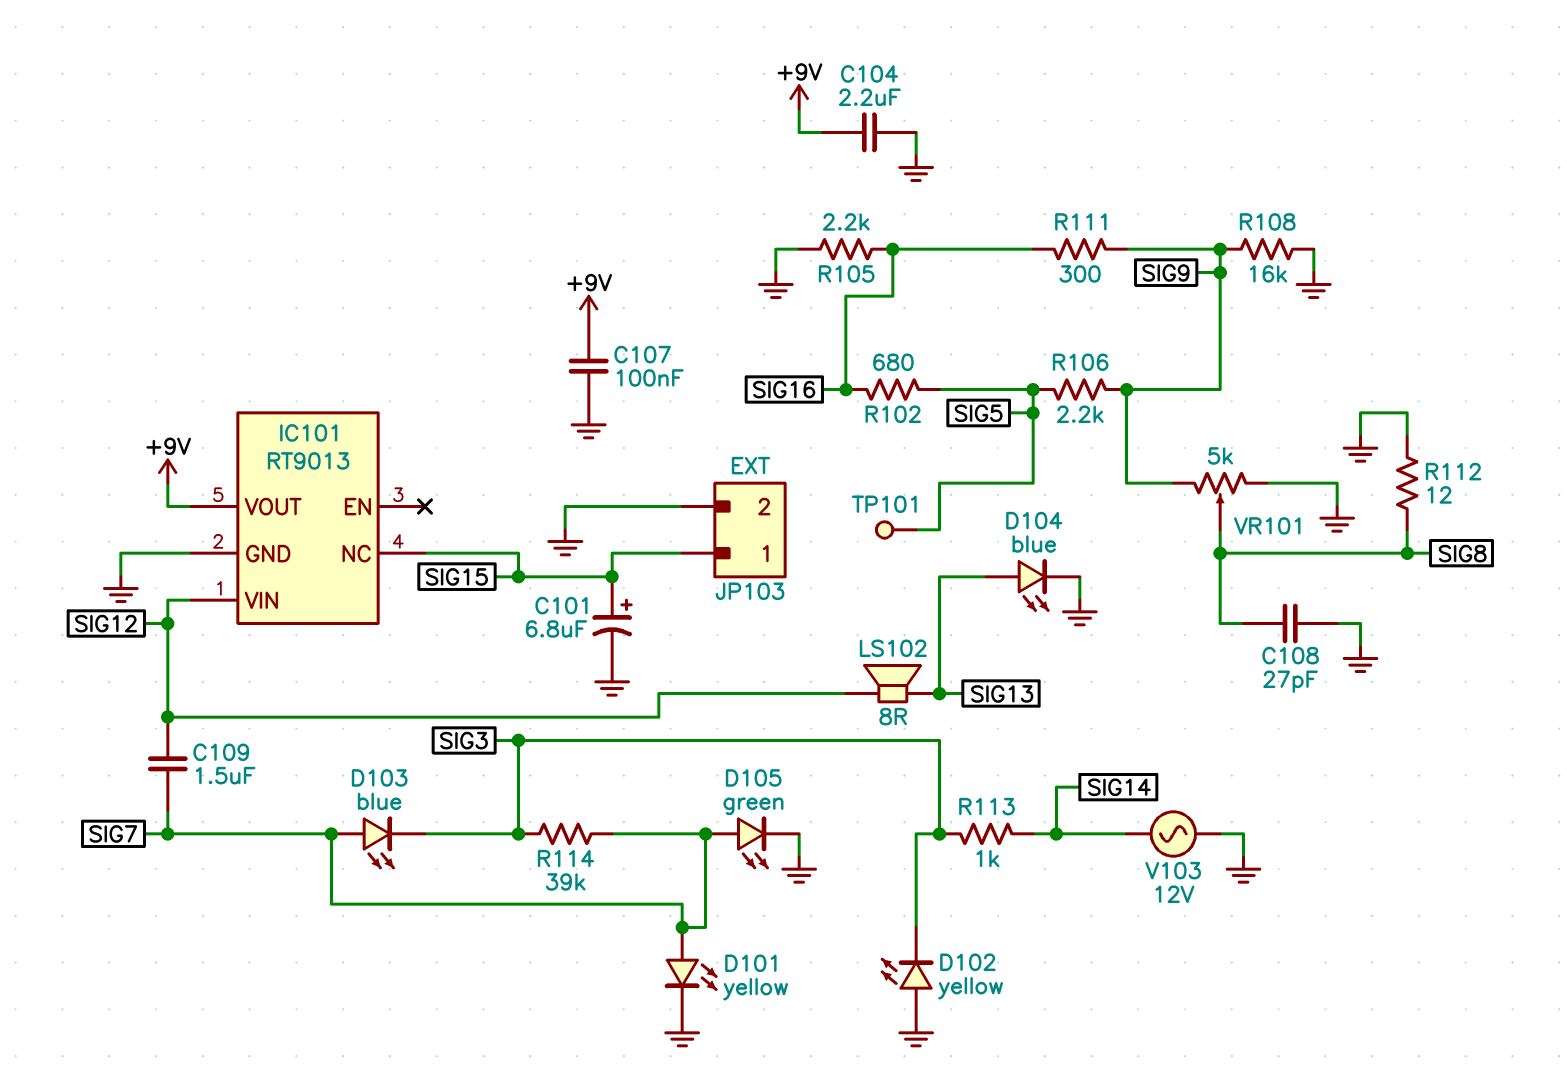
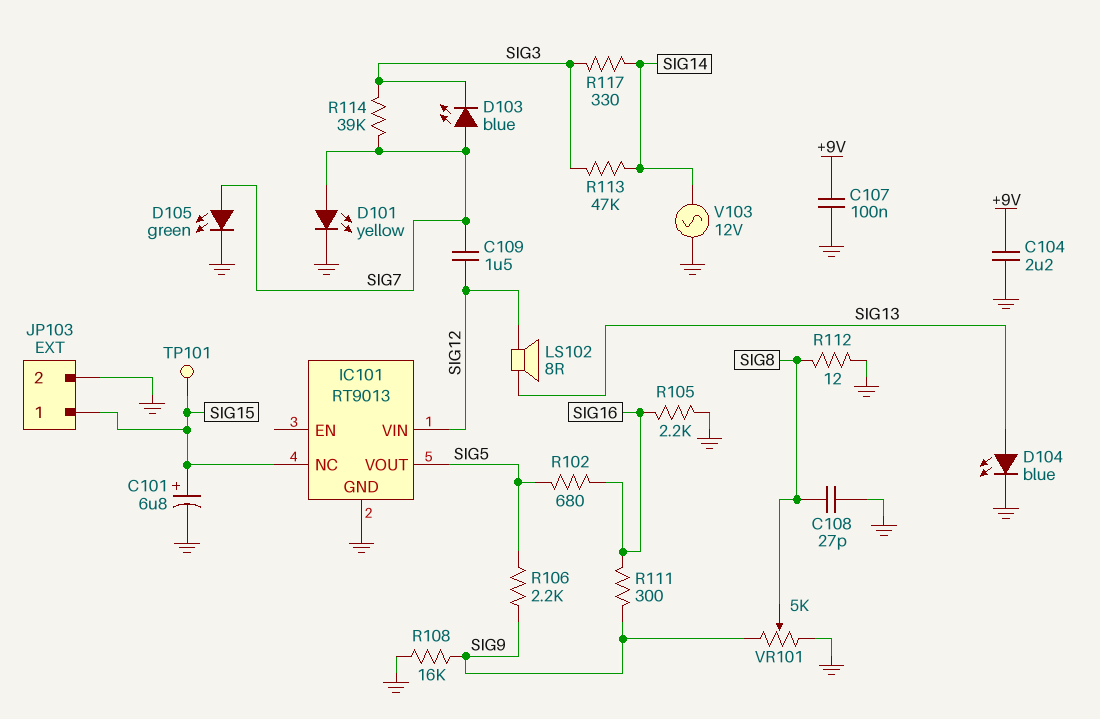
D102: LED yellow (A GND, K SIG3) -> none
IC101 pin VOUT: +9V -> SIG5
R113: 1k (SIG3, SIG14) -> 47k (SIG3, SIG14)
R117: none -> 330 (SIG3, SIG14)
TP101: test point (SIG5) -> test point (SIG15)

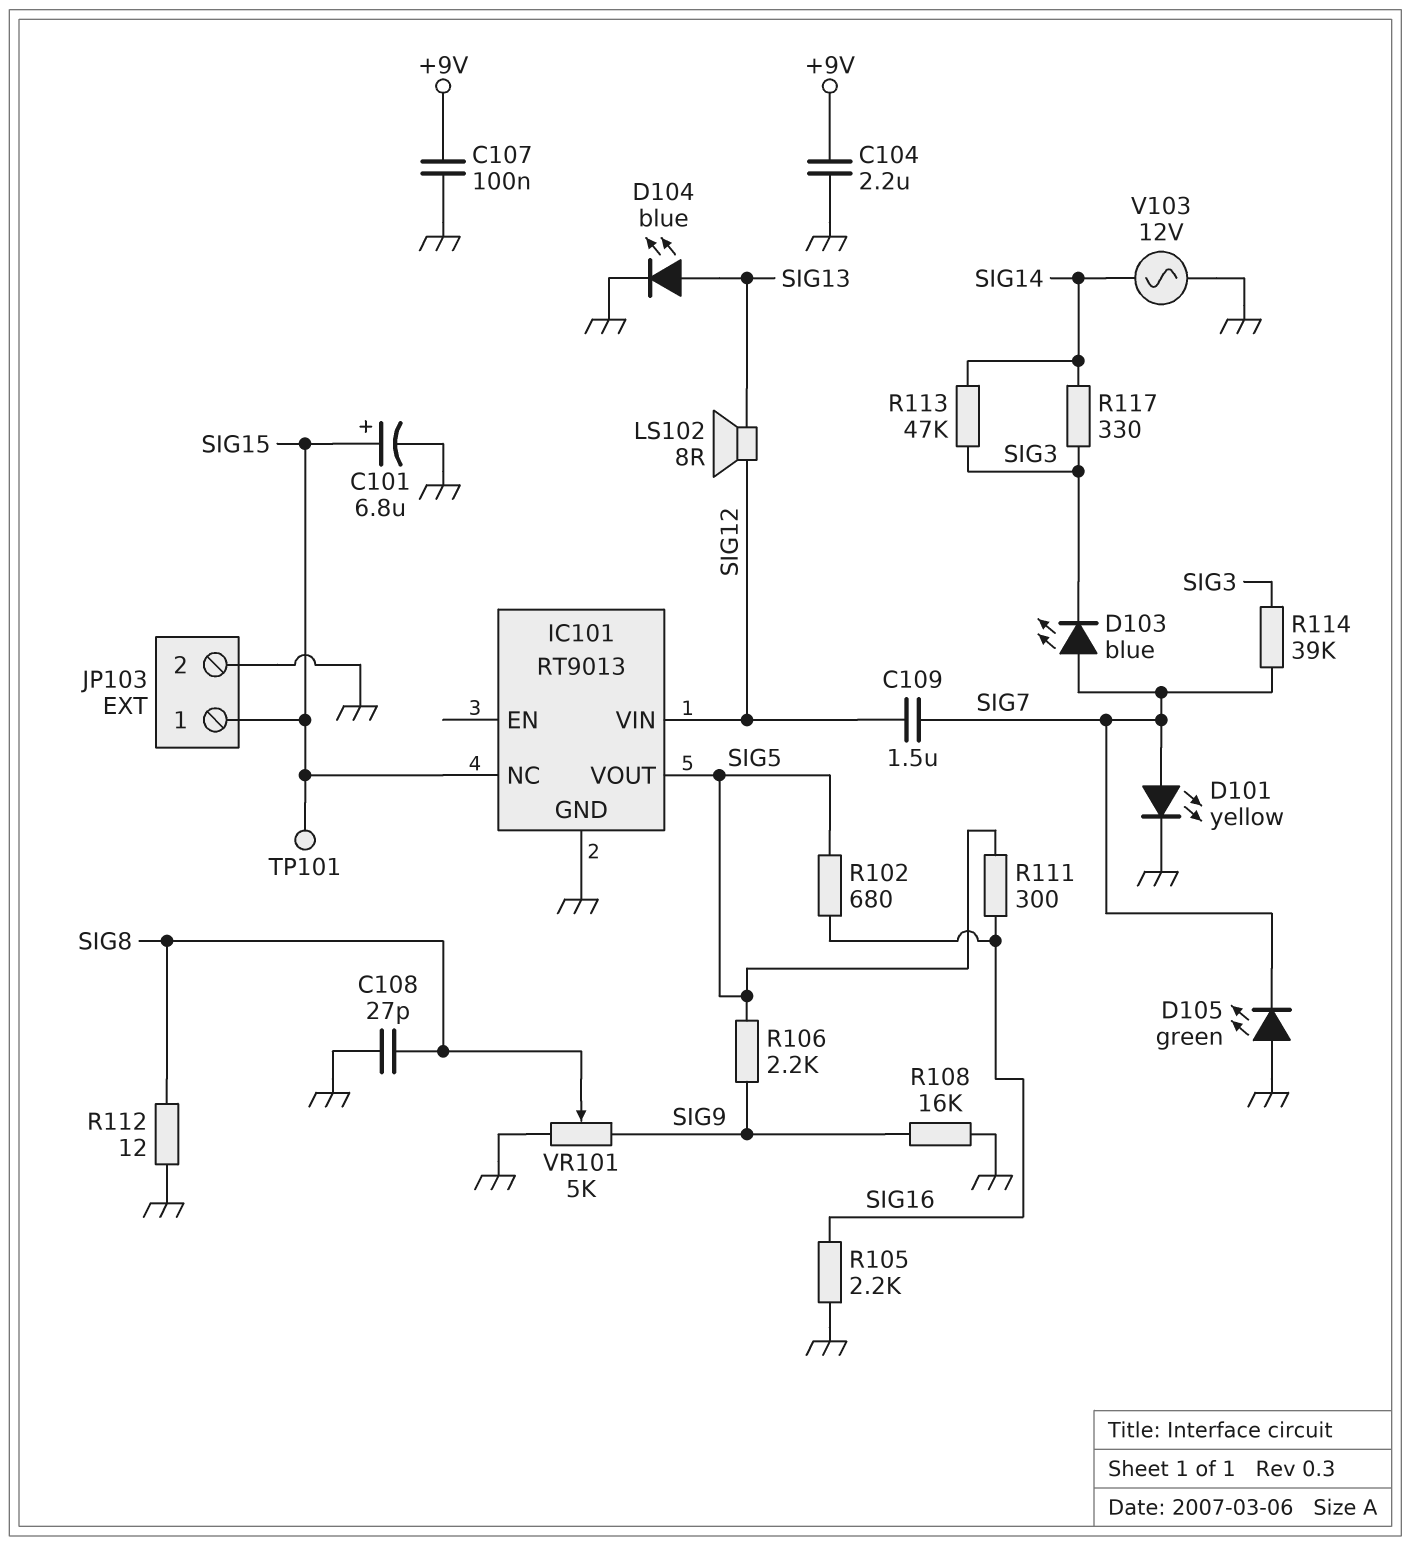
D105: LED green (A SIG7, K GND) -> LED green (A GND, K SIG7)
R111: 300 (SIG9, SIG16) -> 300 (SIG5, SIG16)

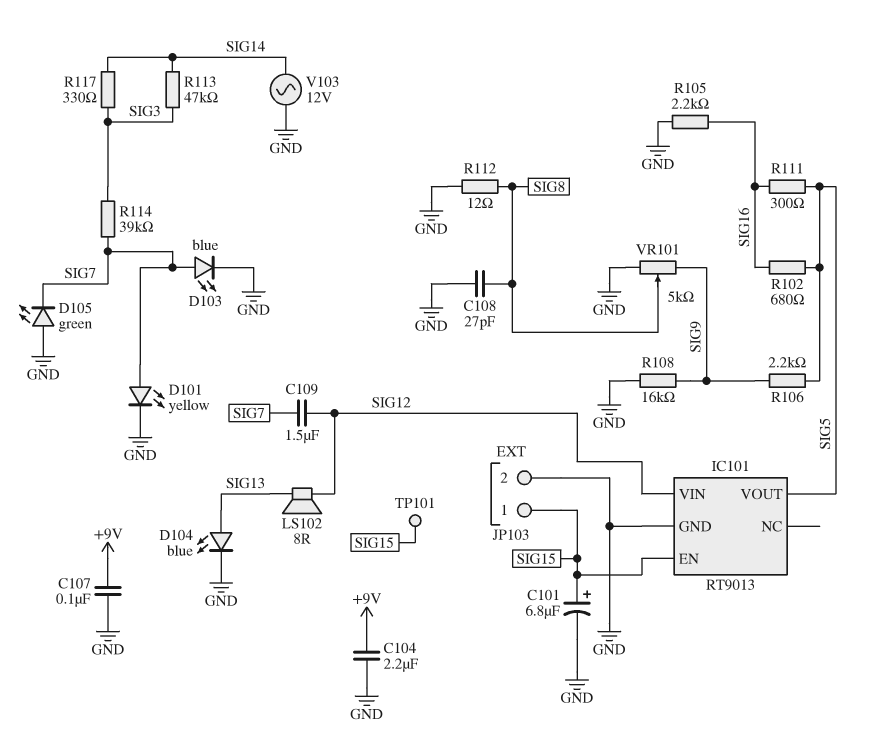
D103: LED blue (A SIG7, K SIG3) -> LED blue (A SIG7, K GND)
IC101 pin EN: none -> SIG15
IC101 pin NC: SIG15 -> none

